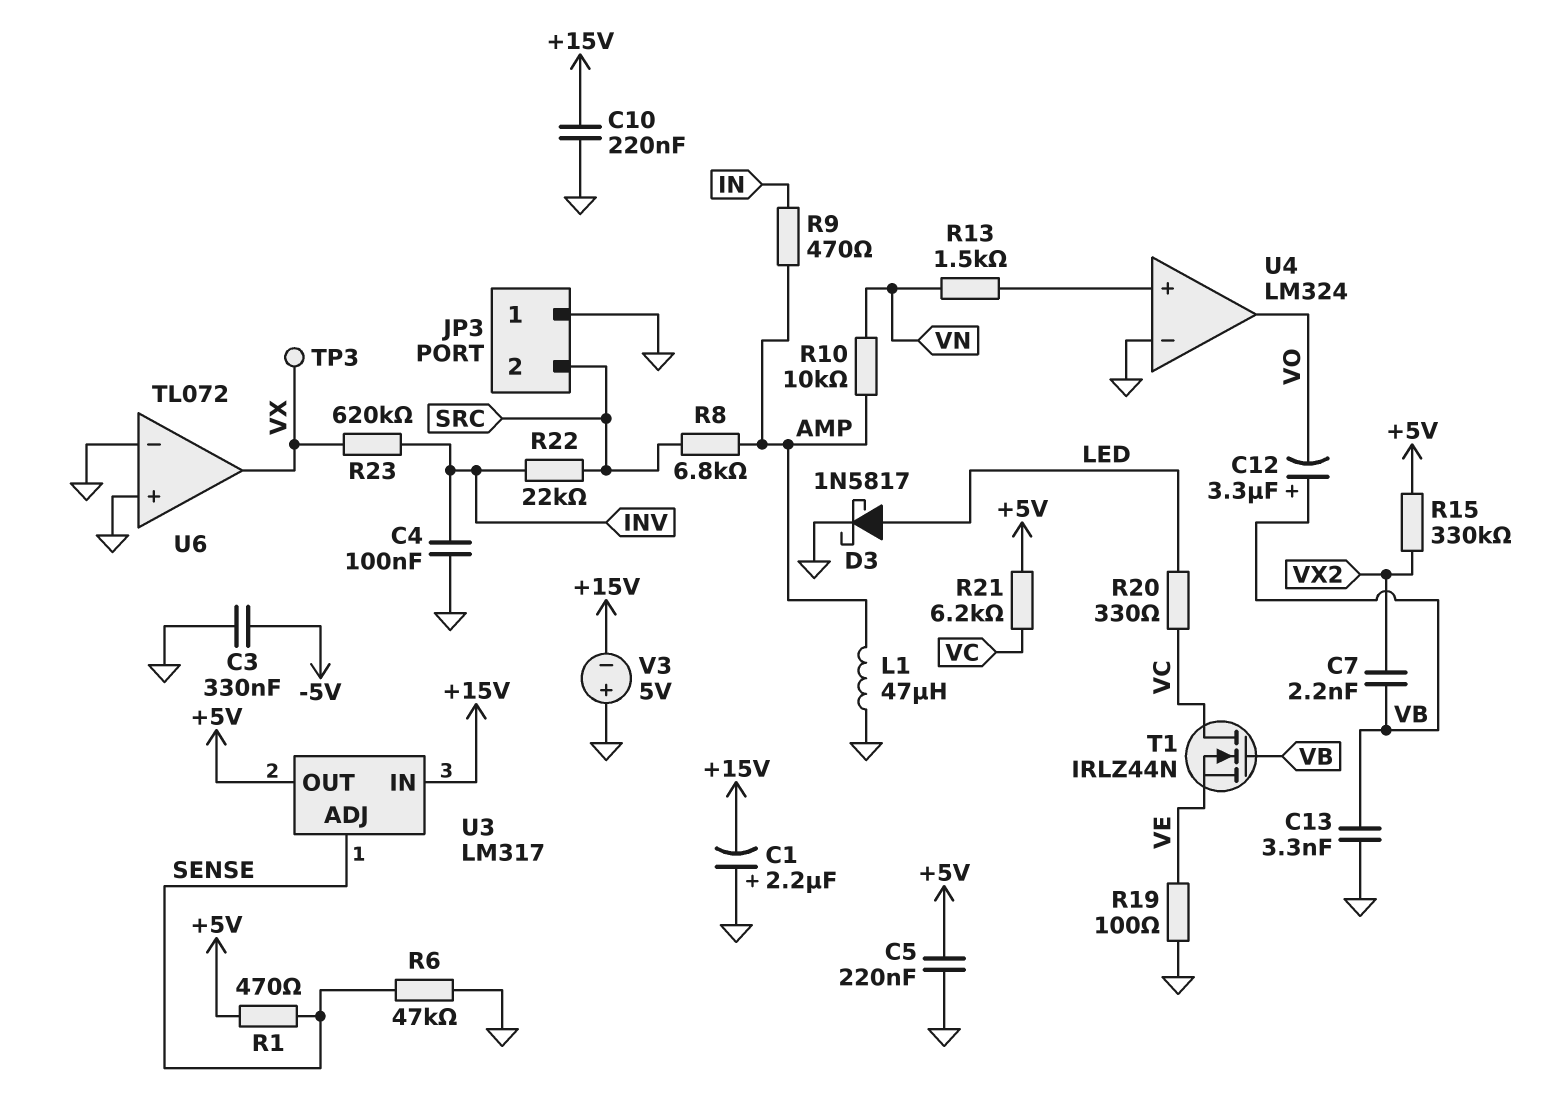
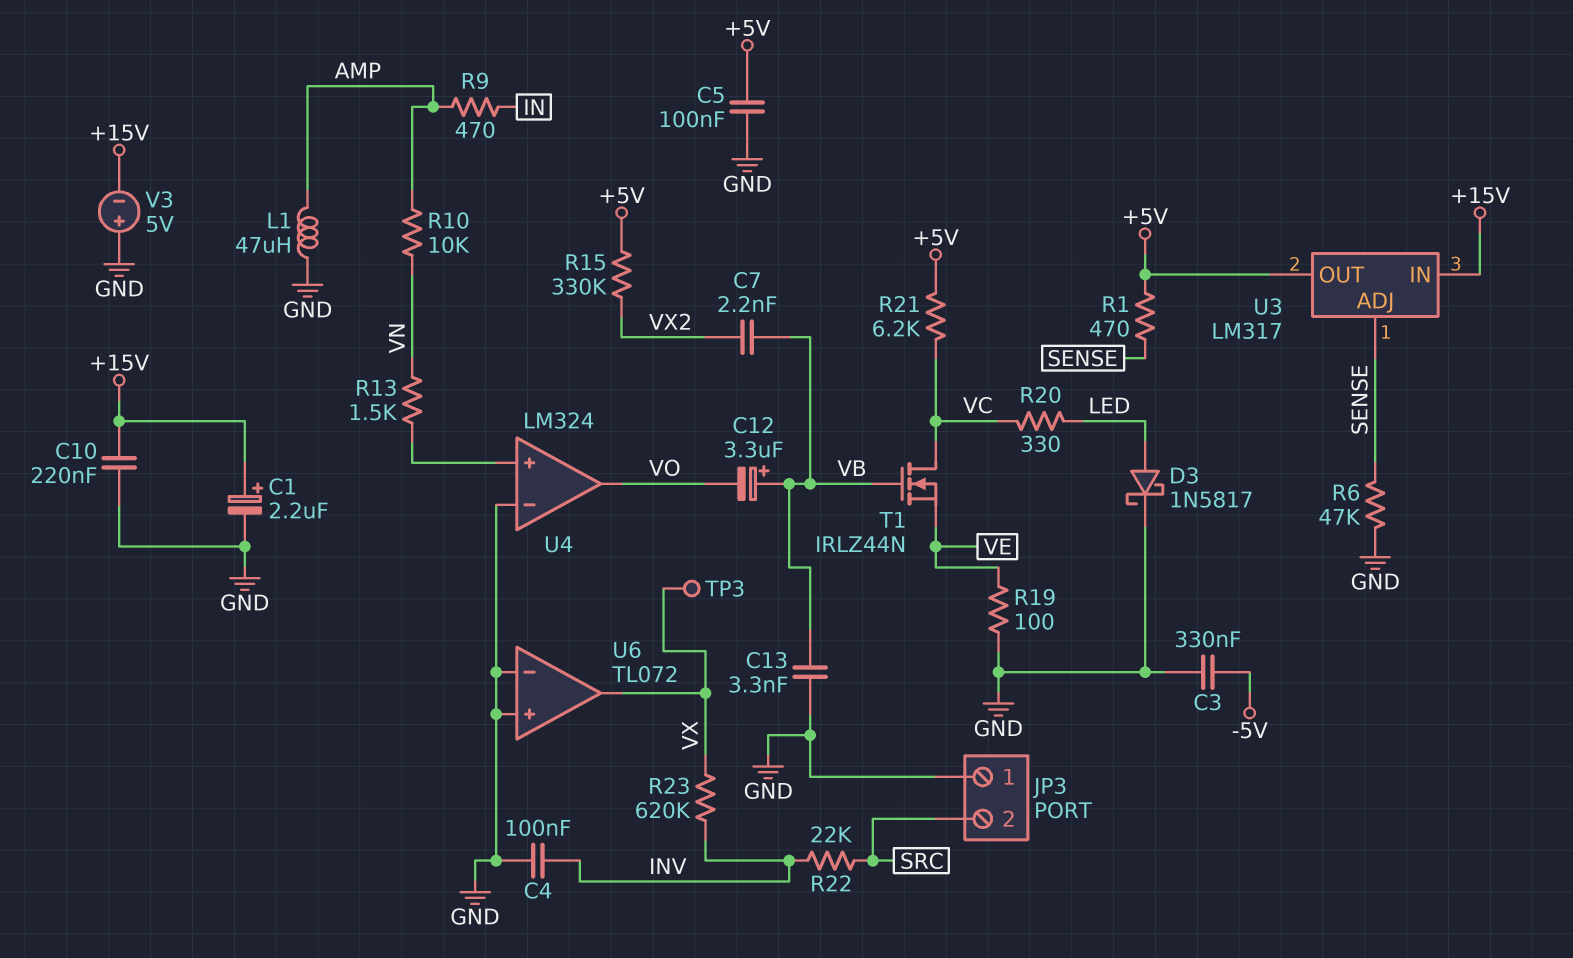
C1: 2.2uF (plus GND, minus +15V) -> 2.2uF (plus +15V, minus GND)
C5: 220nF (+5V, GND) -> 100nF (+5V, GND)
R8: 6.8k (AMP, SRC) -> none

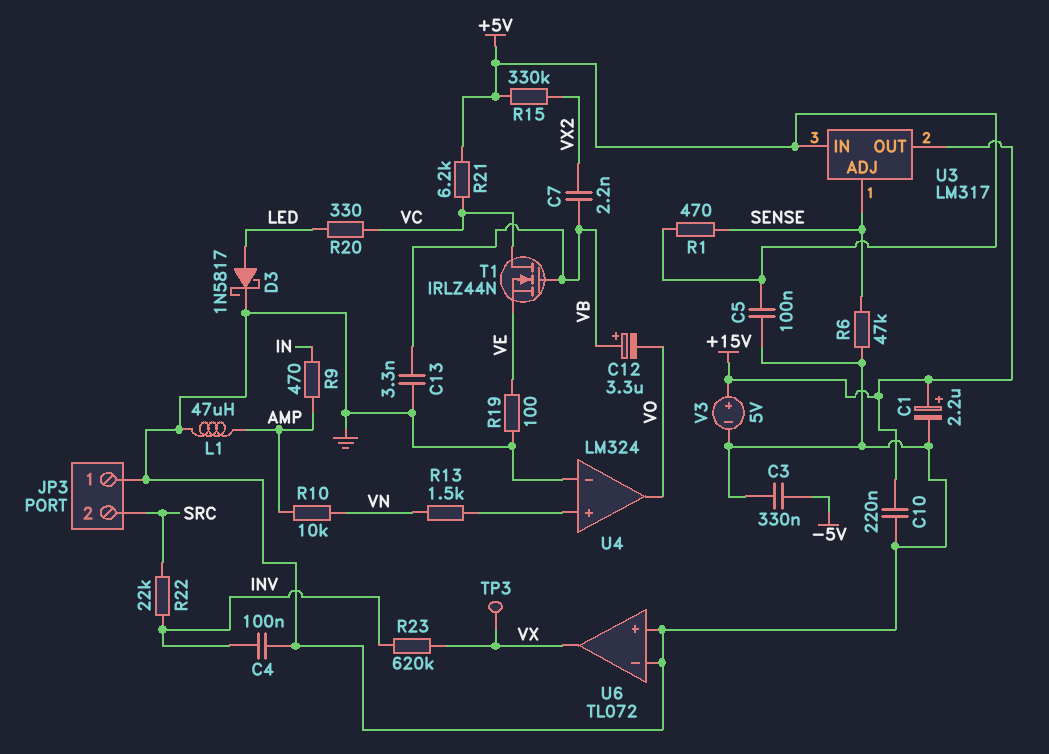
U3 pin IN: +15V -> +5V
U3 pin OUT: +5V -> +15V
V3: 5V (plus GND, minus +15V) -> 5V (plus +15V, minus GND)

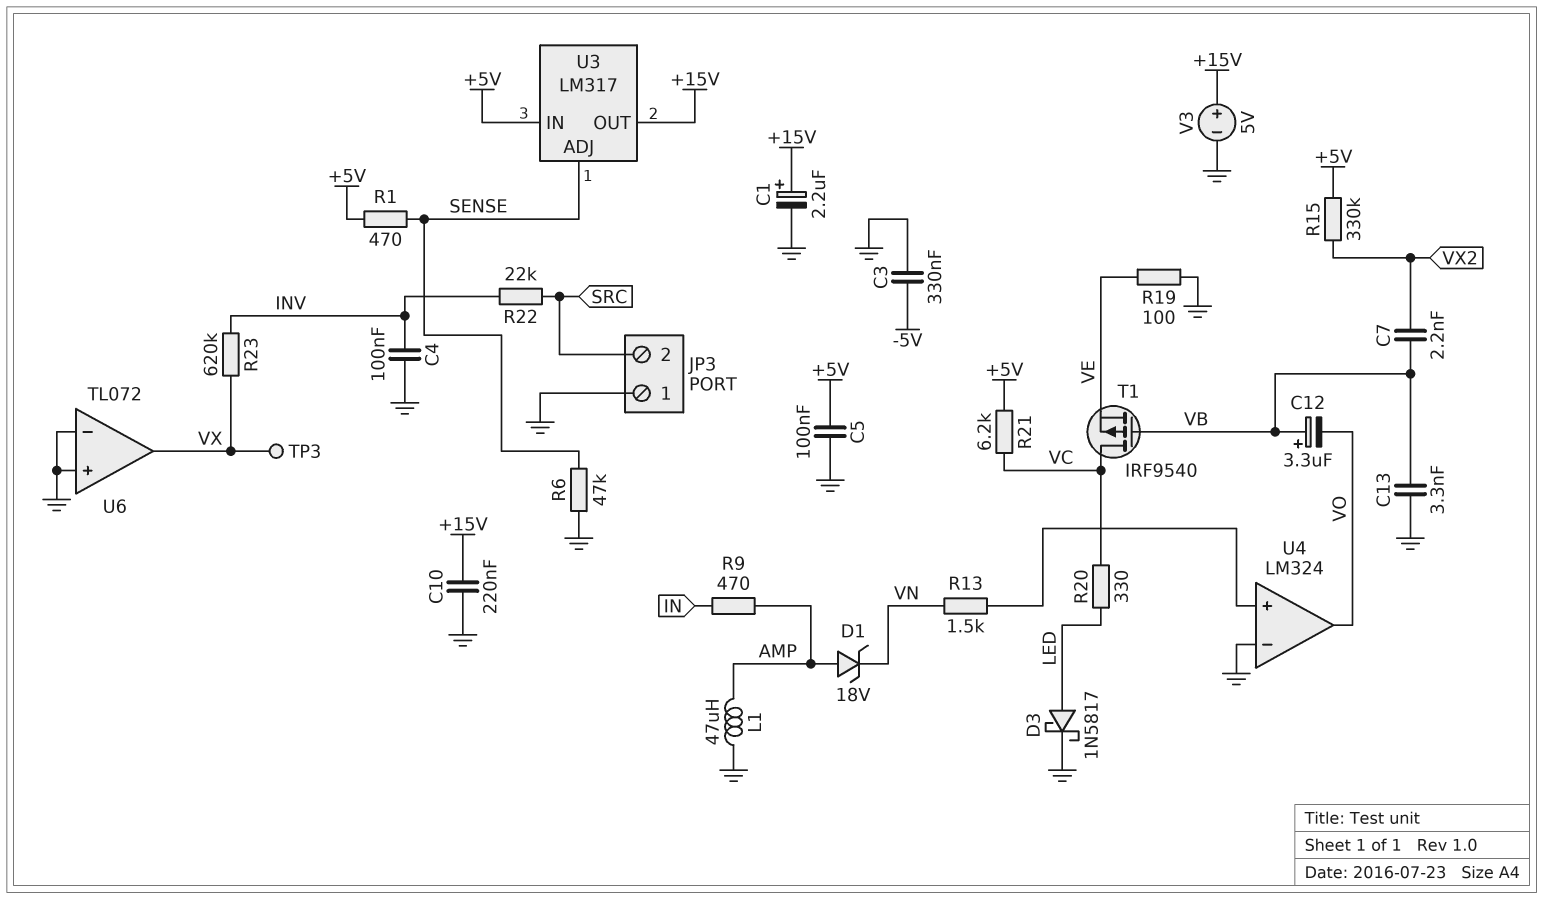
D1: none -> zener 18V (A AMP, K VN)
R10: 10k (AMP, VN) -> none
T1: NMOS IRLZ44N (G VB, D VC, S VE) -> PMOS IRF9540 (G VB, D VC, S VE)

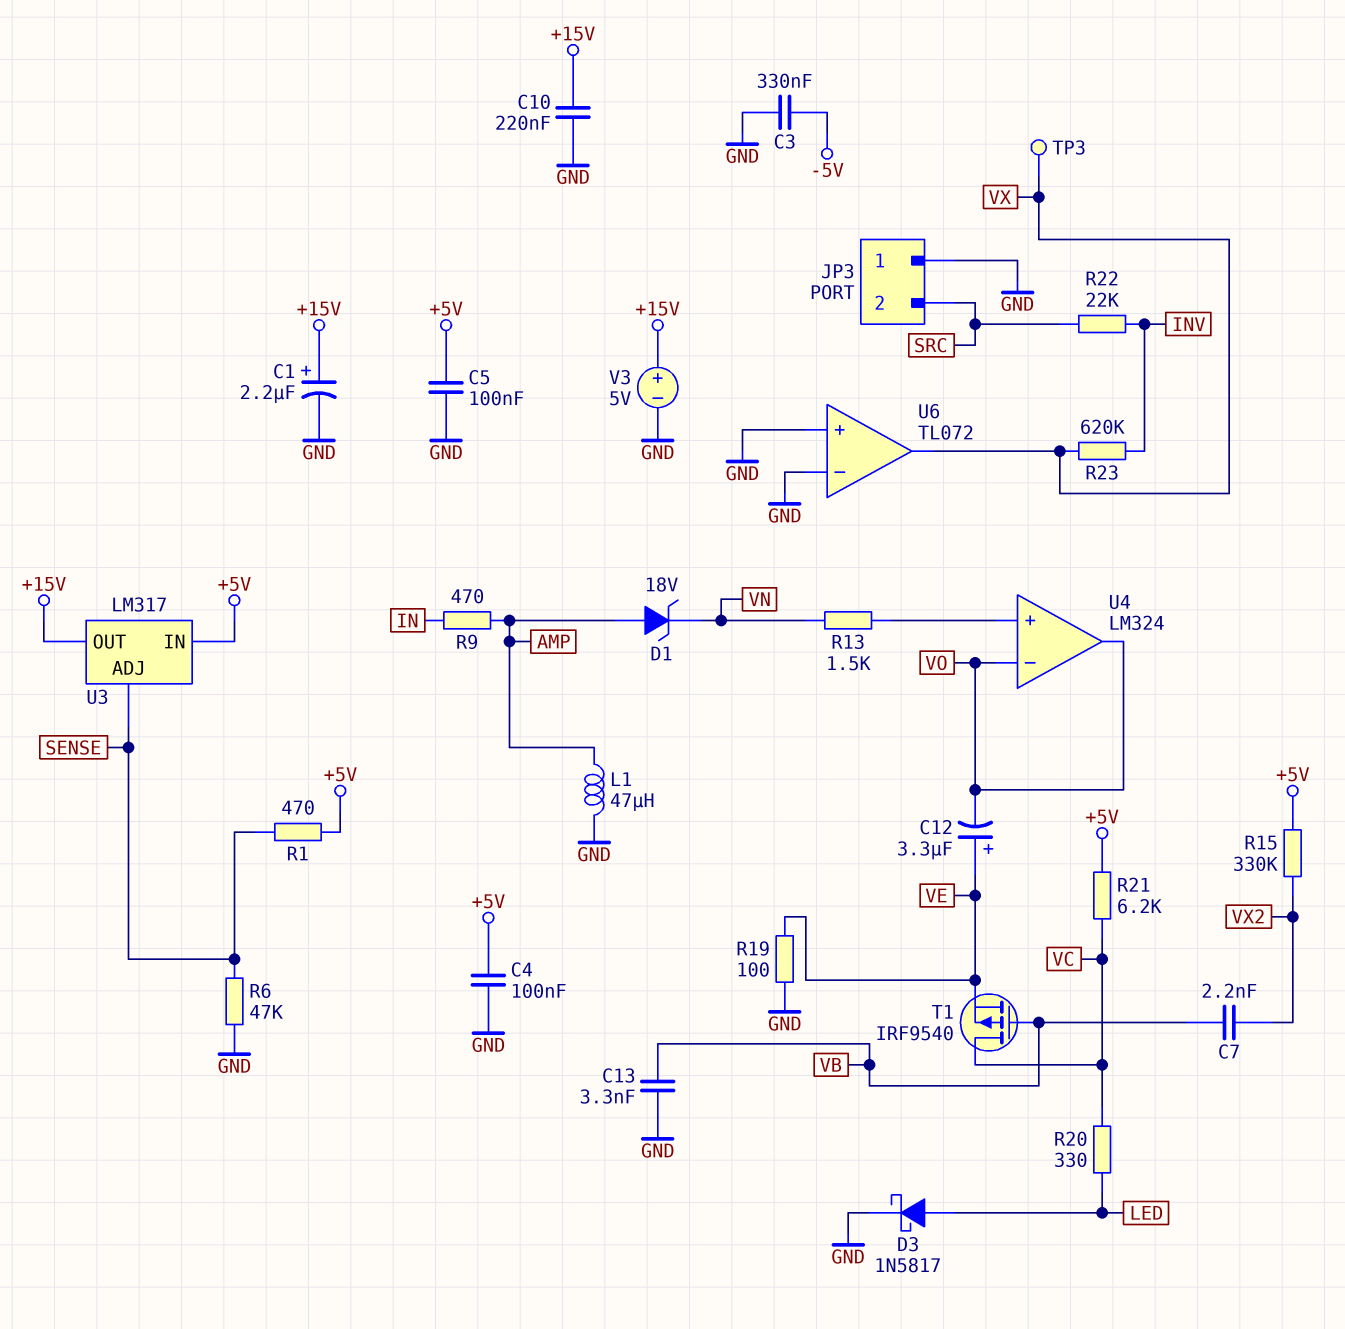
C4: 100nF (GND, INV) -> 100nF (+5V, GND)
C12: 3.3uF (plus VB, minus VO) -> 3.3uF (plus VE, minus VO)
U4 pin in-: GND -> VO

